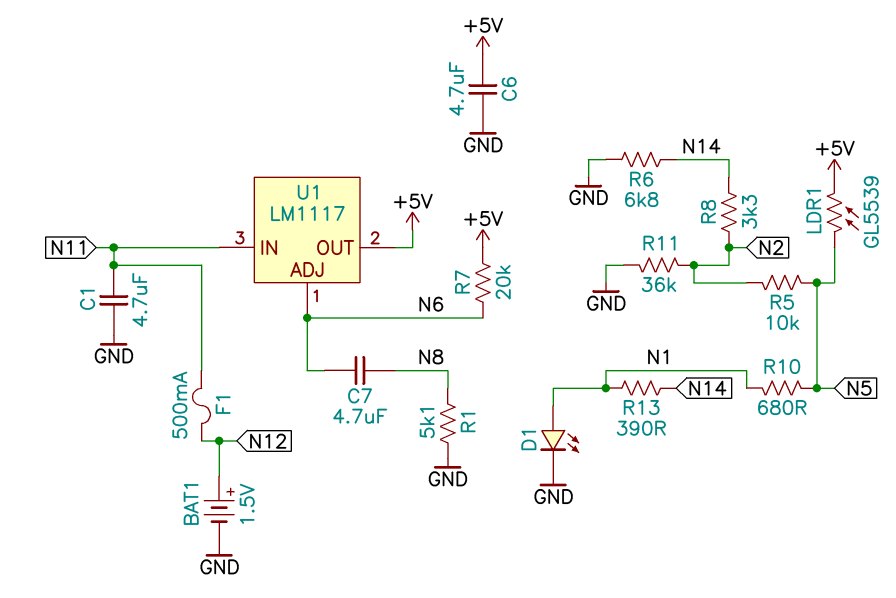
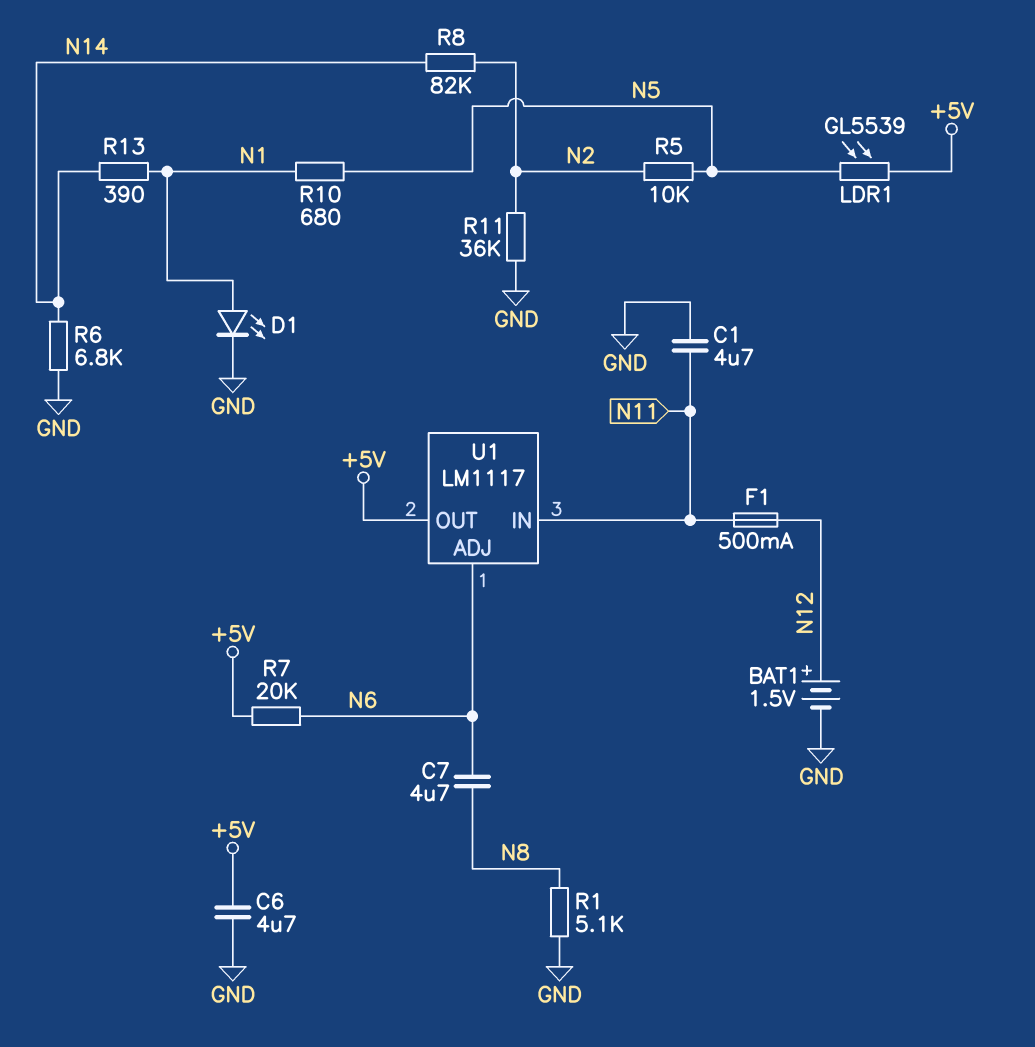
R8: 3.3k (N2, N14) -> 82k (N2, N14)

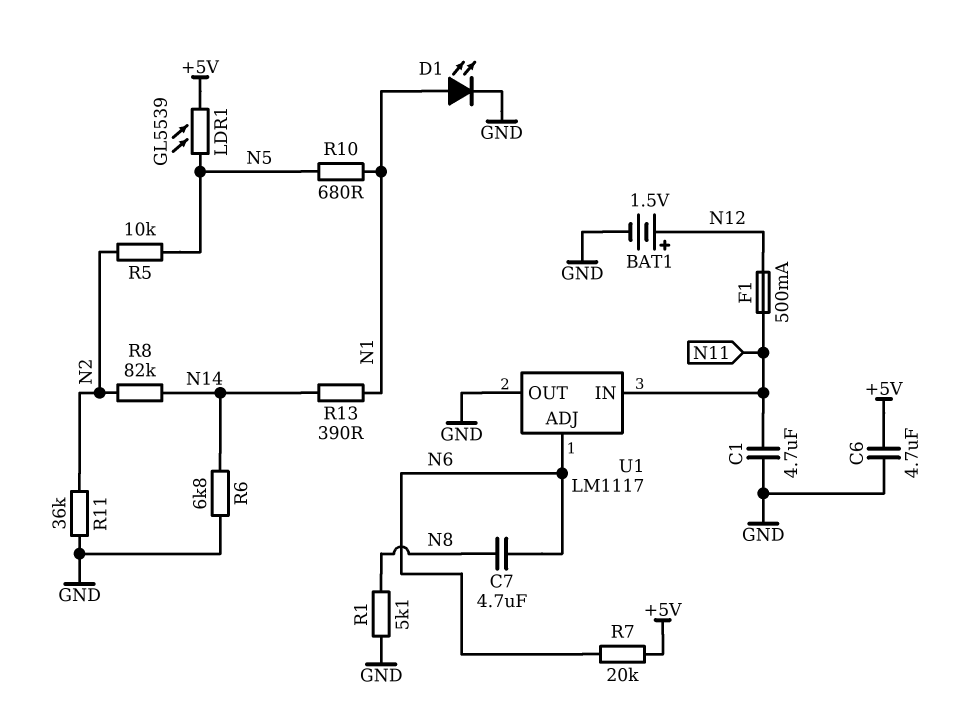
U1 pin OUT: +5V -> GND

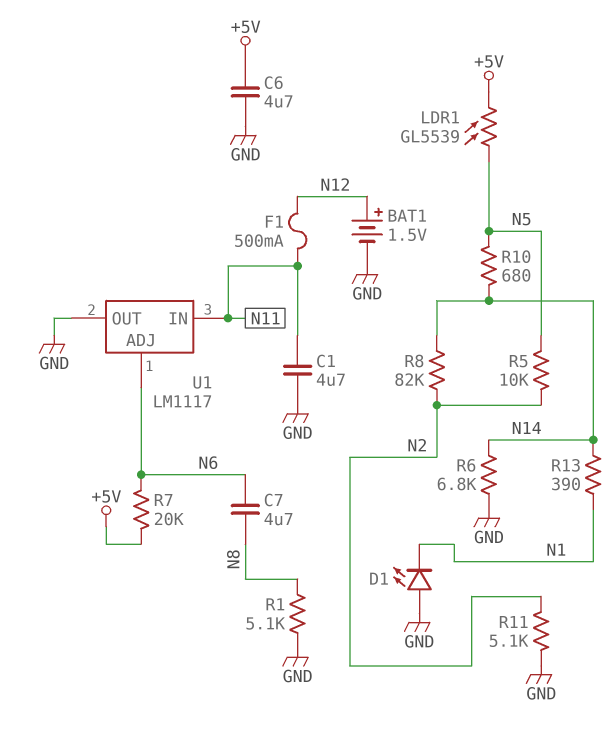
D1: LED (A N1, K GND) -> LED (A GND, K N1)
R10: 680 (N1, N5) -> 680 (N5, N14)
R11: 36k (GND, N2) -> 5.1k (GND, N2)

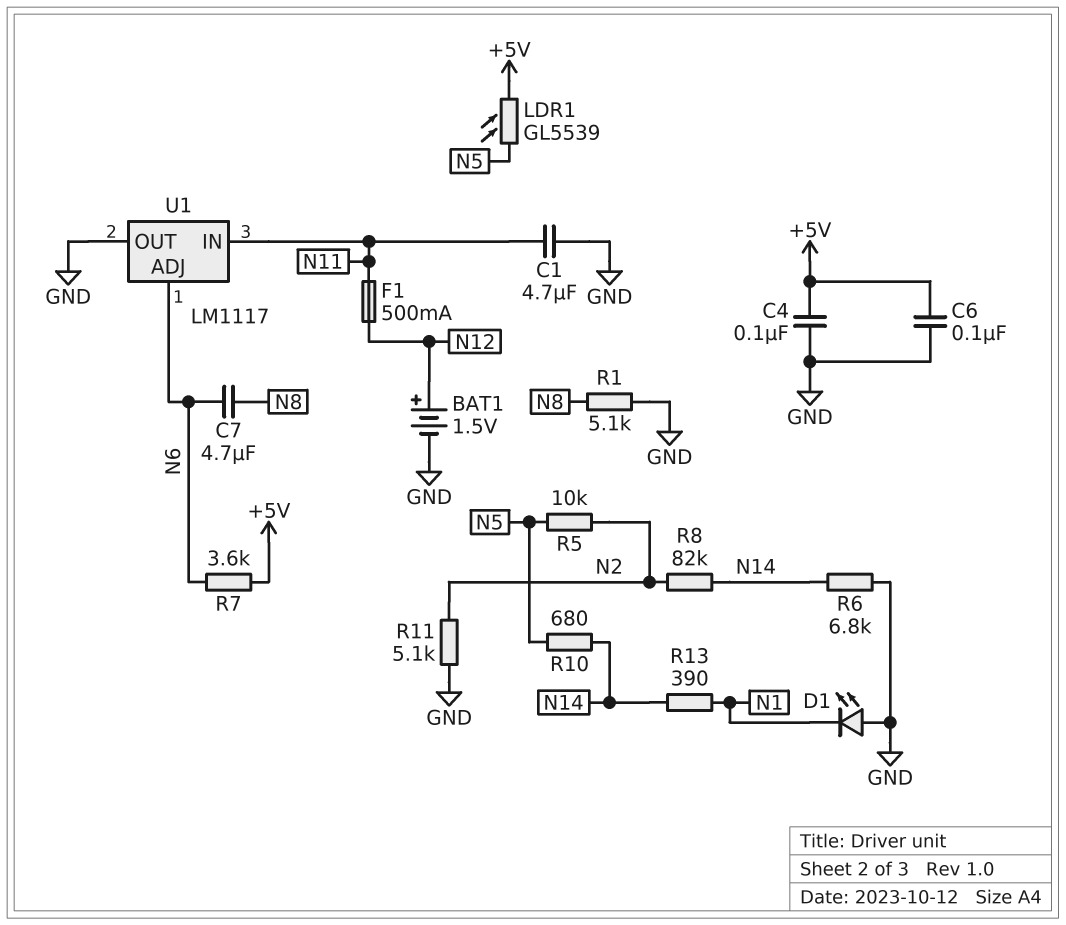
C4: none -> 100nF (+5V, GND)
C6: 4.7uF (+5V, GND) -> 100nF (+5V, GND)
R7: 20k (+5V, N6) -> 3.6k (+5V, N6)

